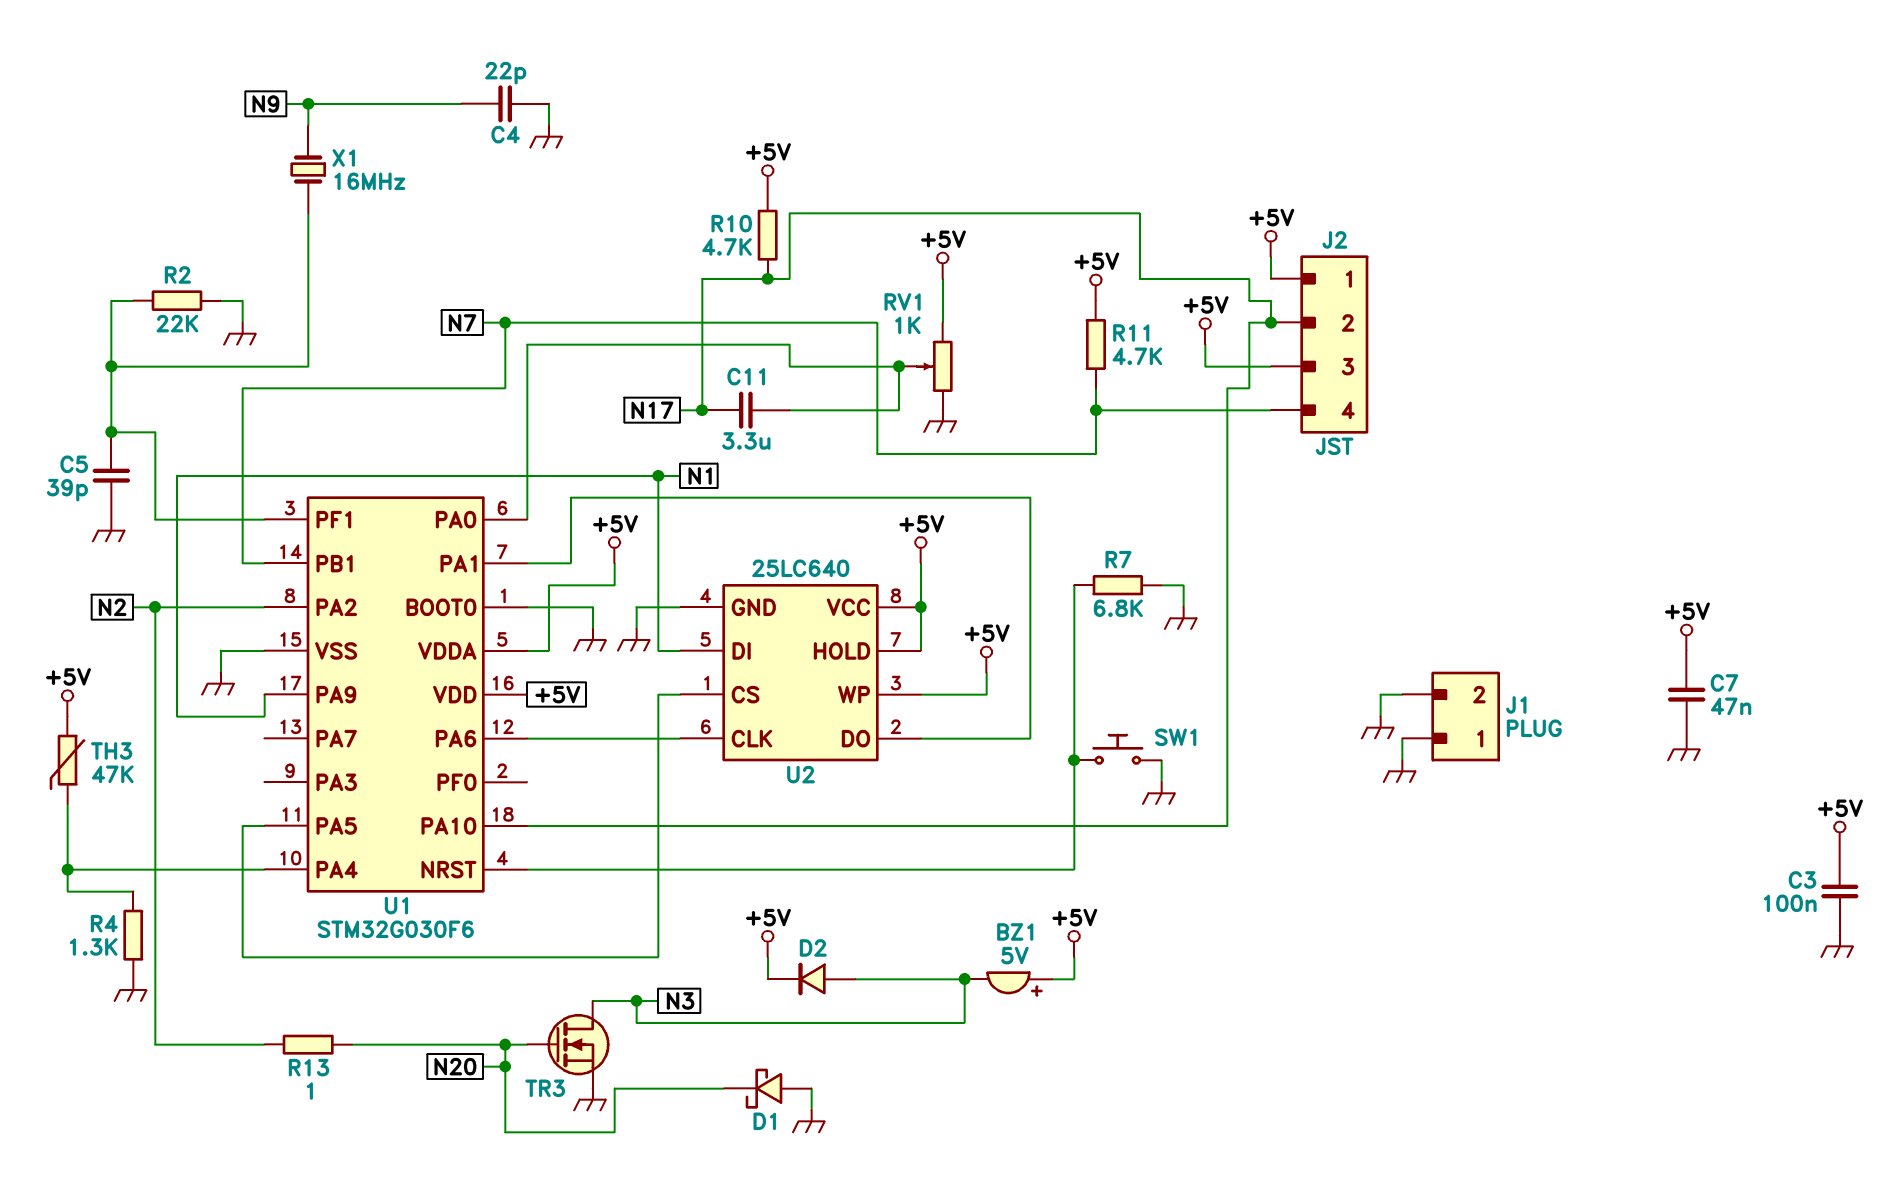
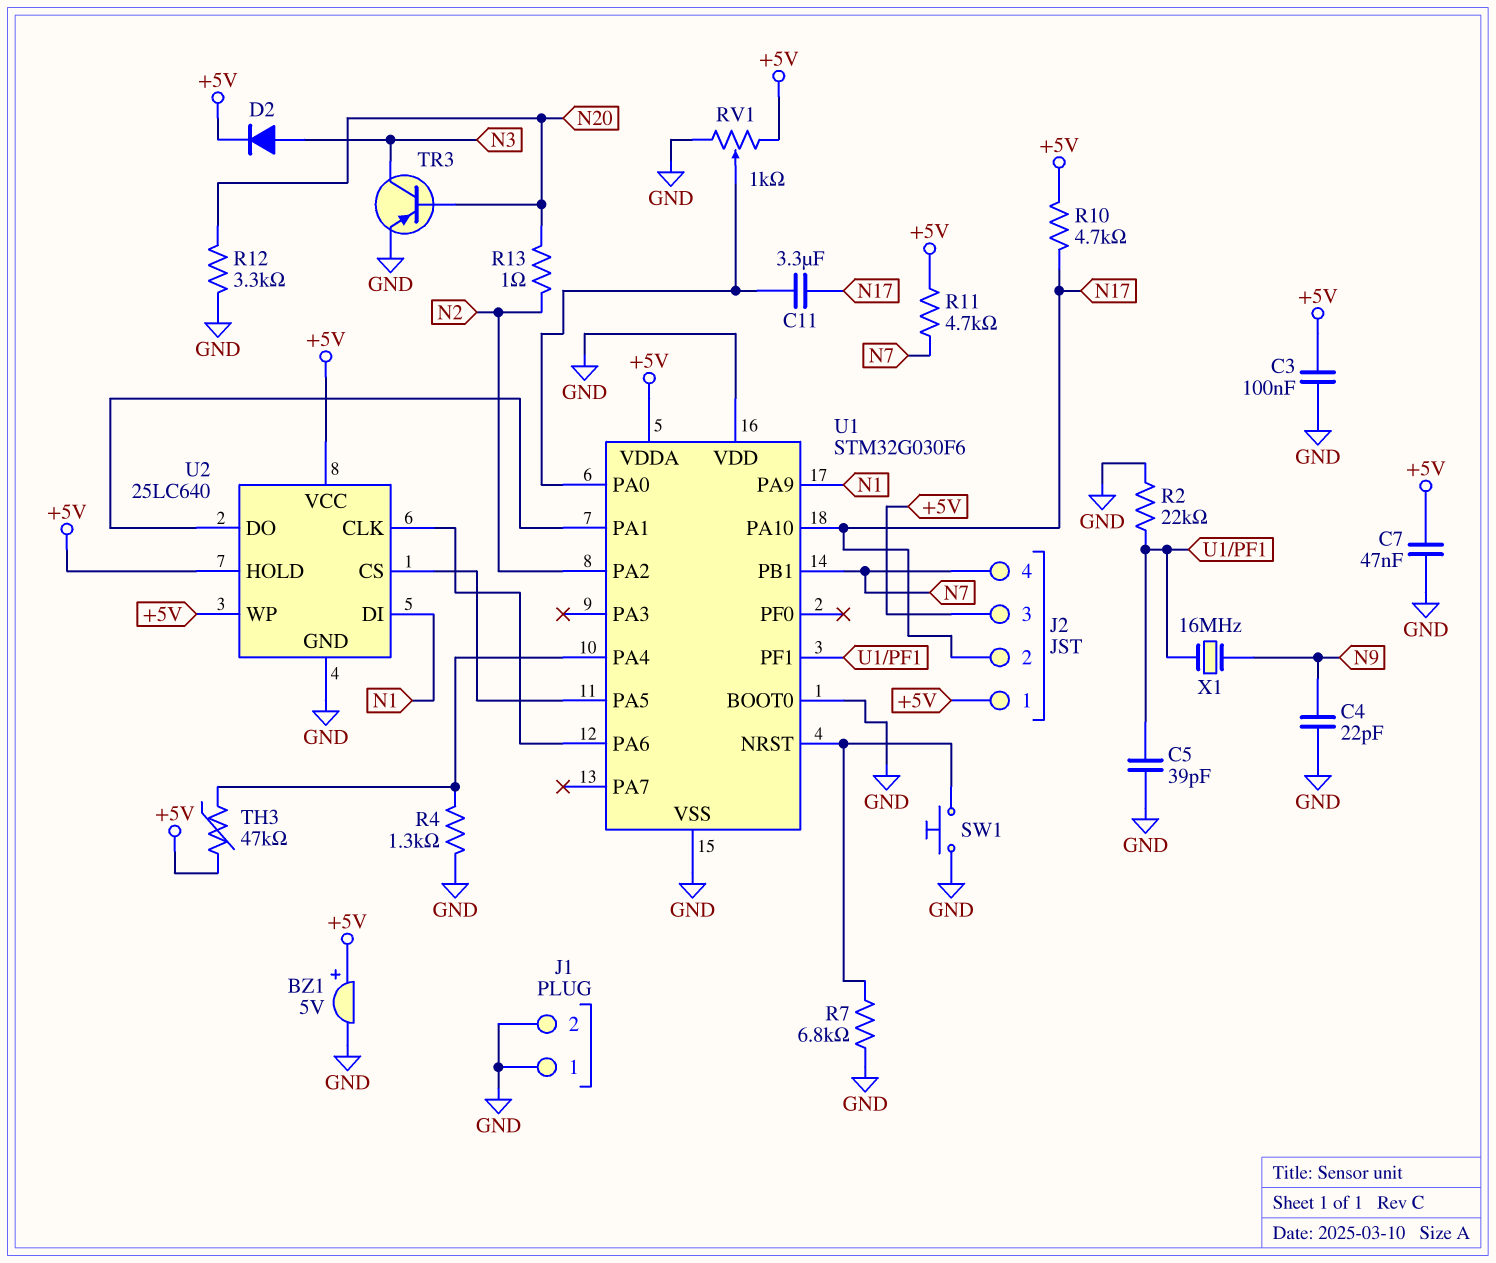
BZ1: buzzer 5V (plus +5V, minus N3) -> buzzer 5V (plus +5V, minus GND)
D1: schottky (A GND, K N20) -> none
R12: none -> 3.3k (GND, N20)
TR3: NMOS (G N20, D N3, S GND) -> PNP (B N20, C N3, E GND)
U1 pin VDD: +5V -> GND

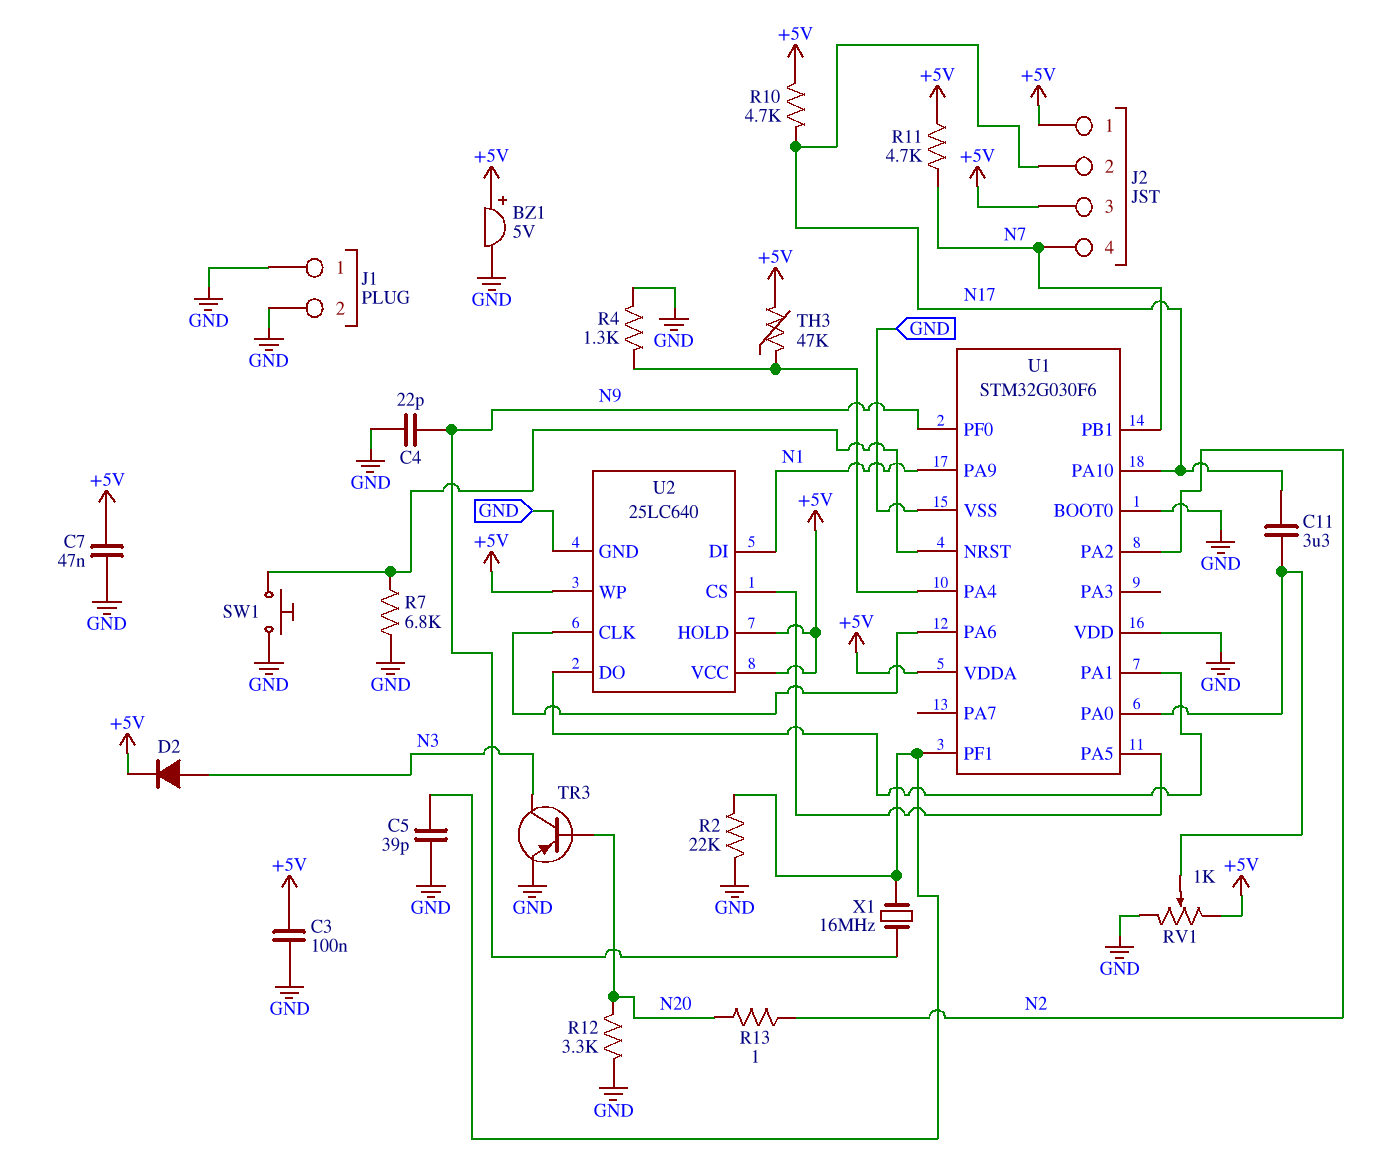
U1 pin PF0: none -> N9

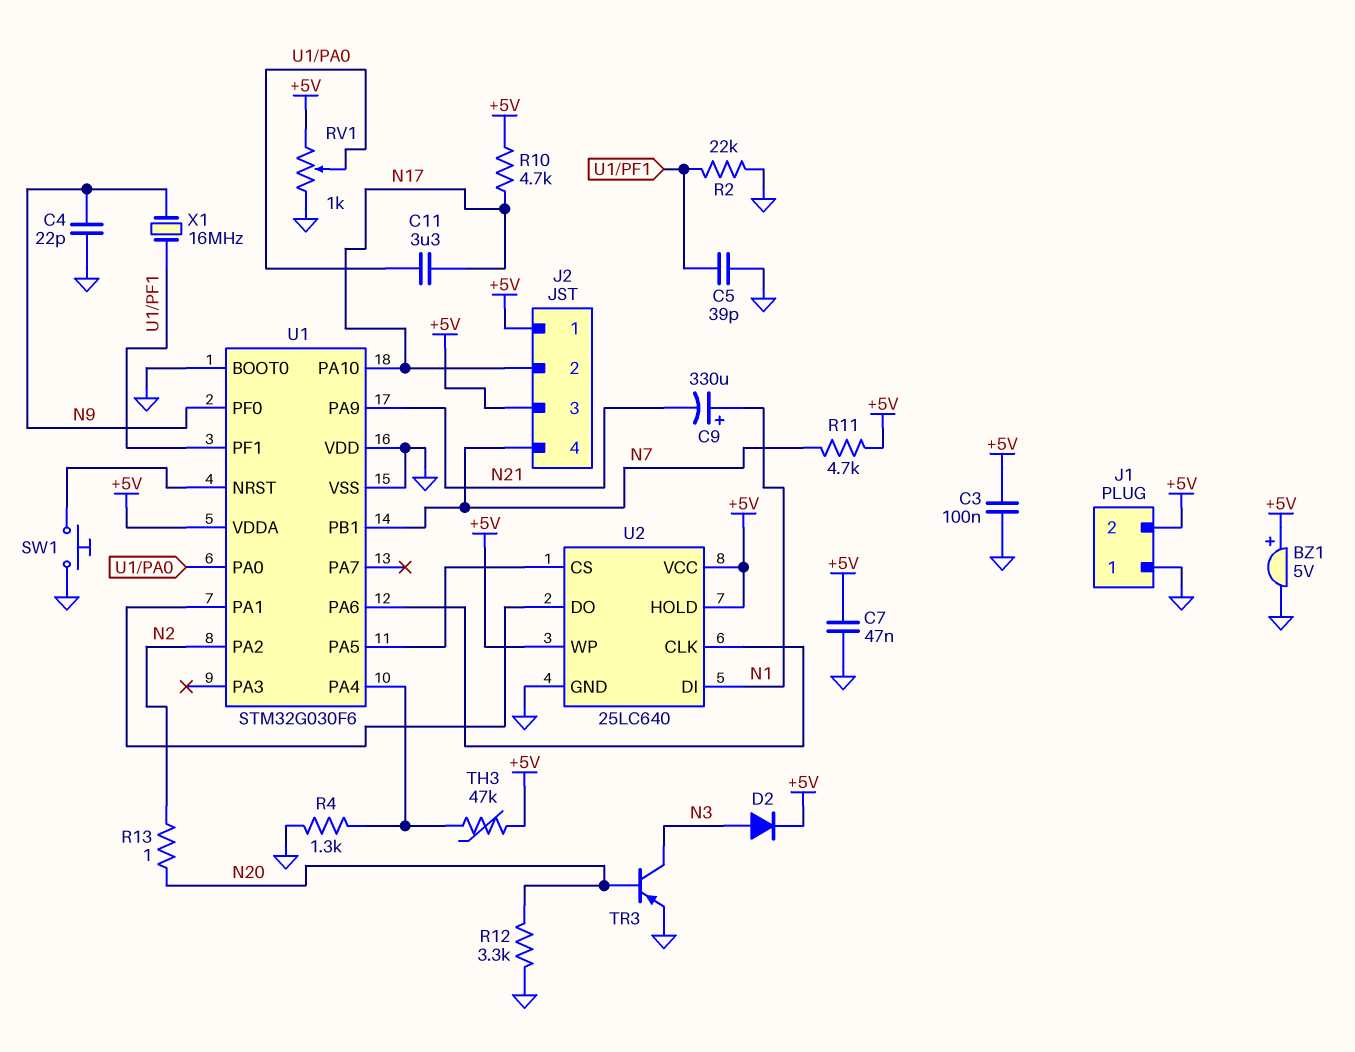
C9: none -> 330uF (plus N1, minus N21)
J1 pin 2: GND -> +5V
R7: 6.8k (GND, U1/NRST) -> none
U1 pin PA9: N1 -> N21

